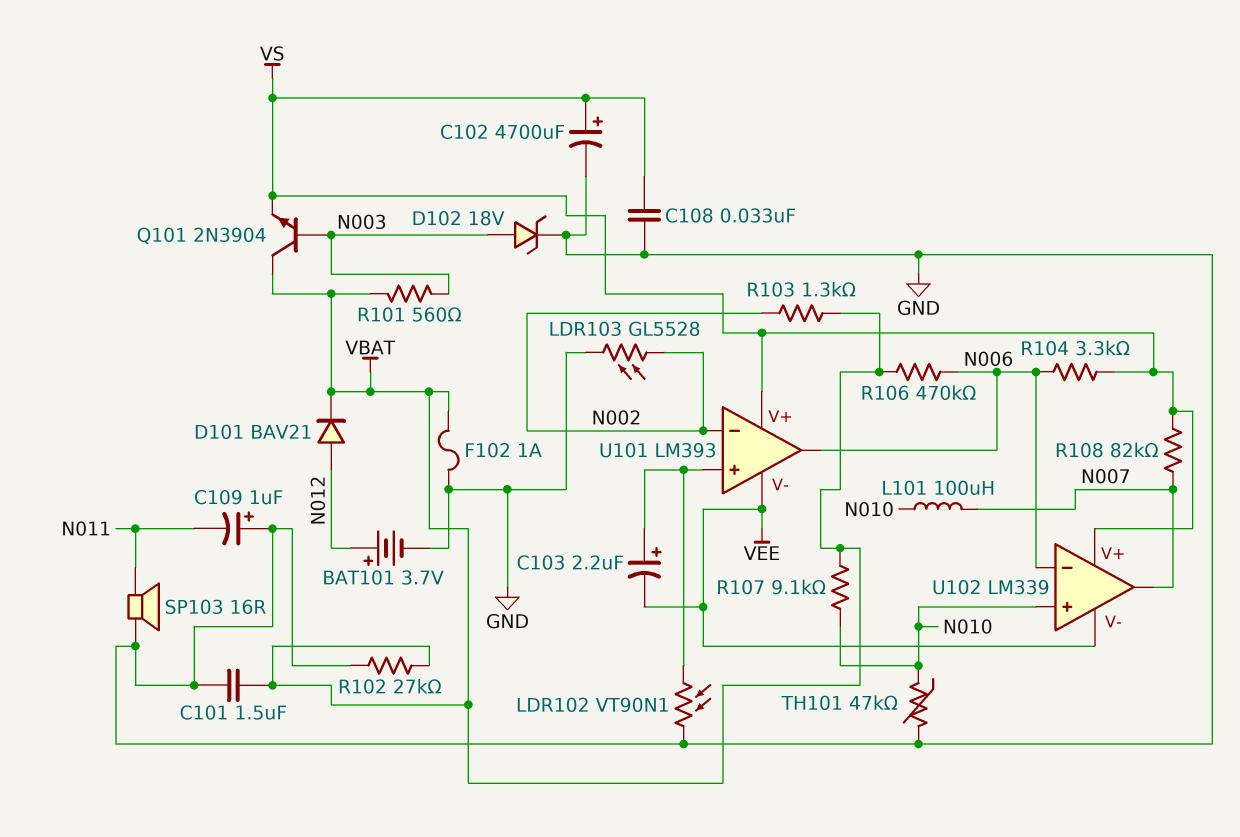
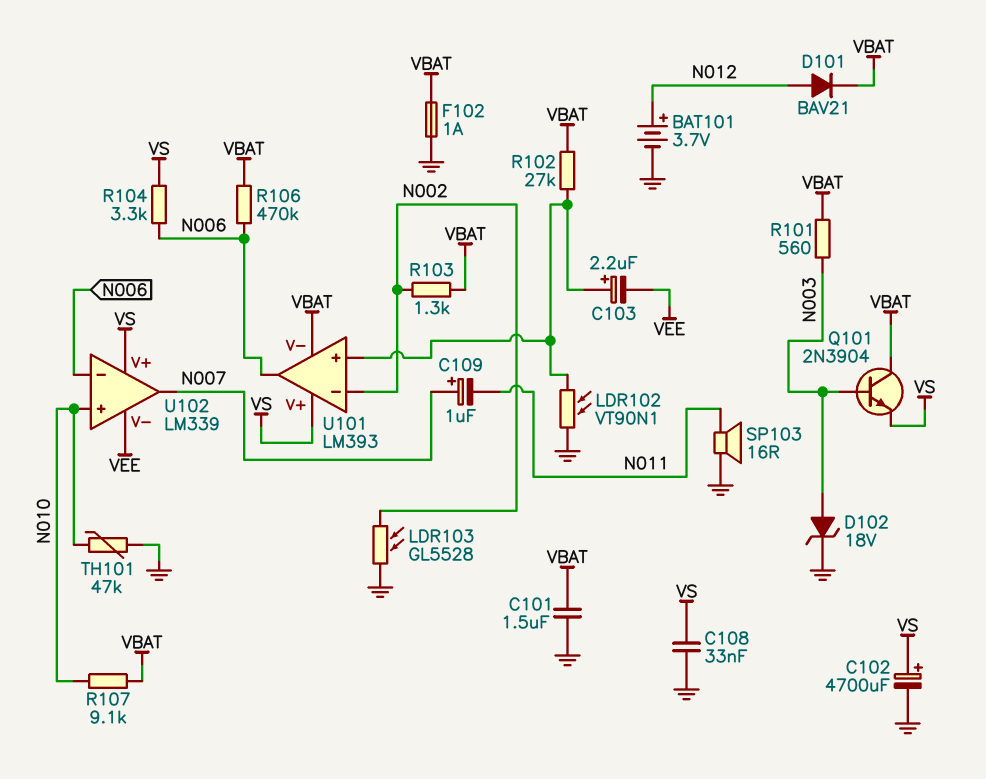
C109: 1uF (plus GND, minus N011) -> 1uF (plus N007, minus N011)
L101: 100uH (N007, N010) -> none
R102: 27k (GND, VBAT) -> 27k (U101/in+, VBAT)
R108: 82k (N007, VS) -> none
U101 pin V-: VEE -> VBAT

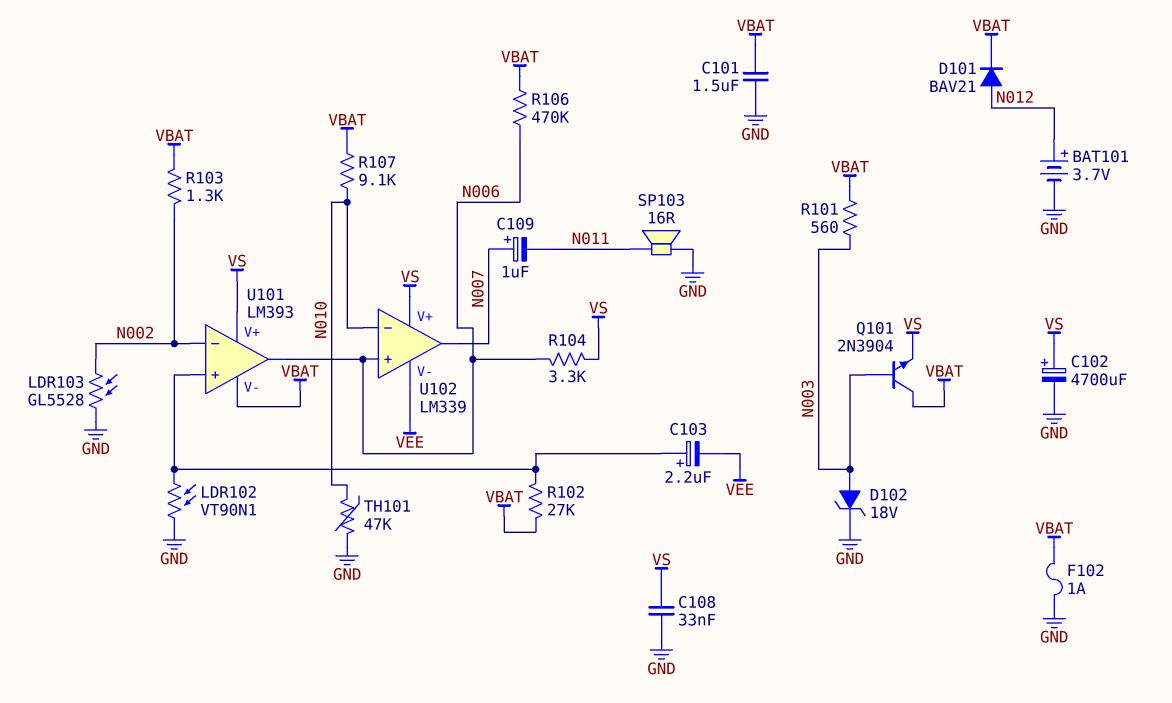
U102 pin in+: N010 -> N006
U102 pin in-: N006 -> N010

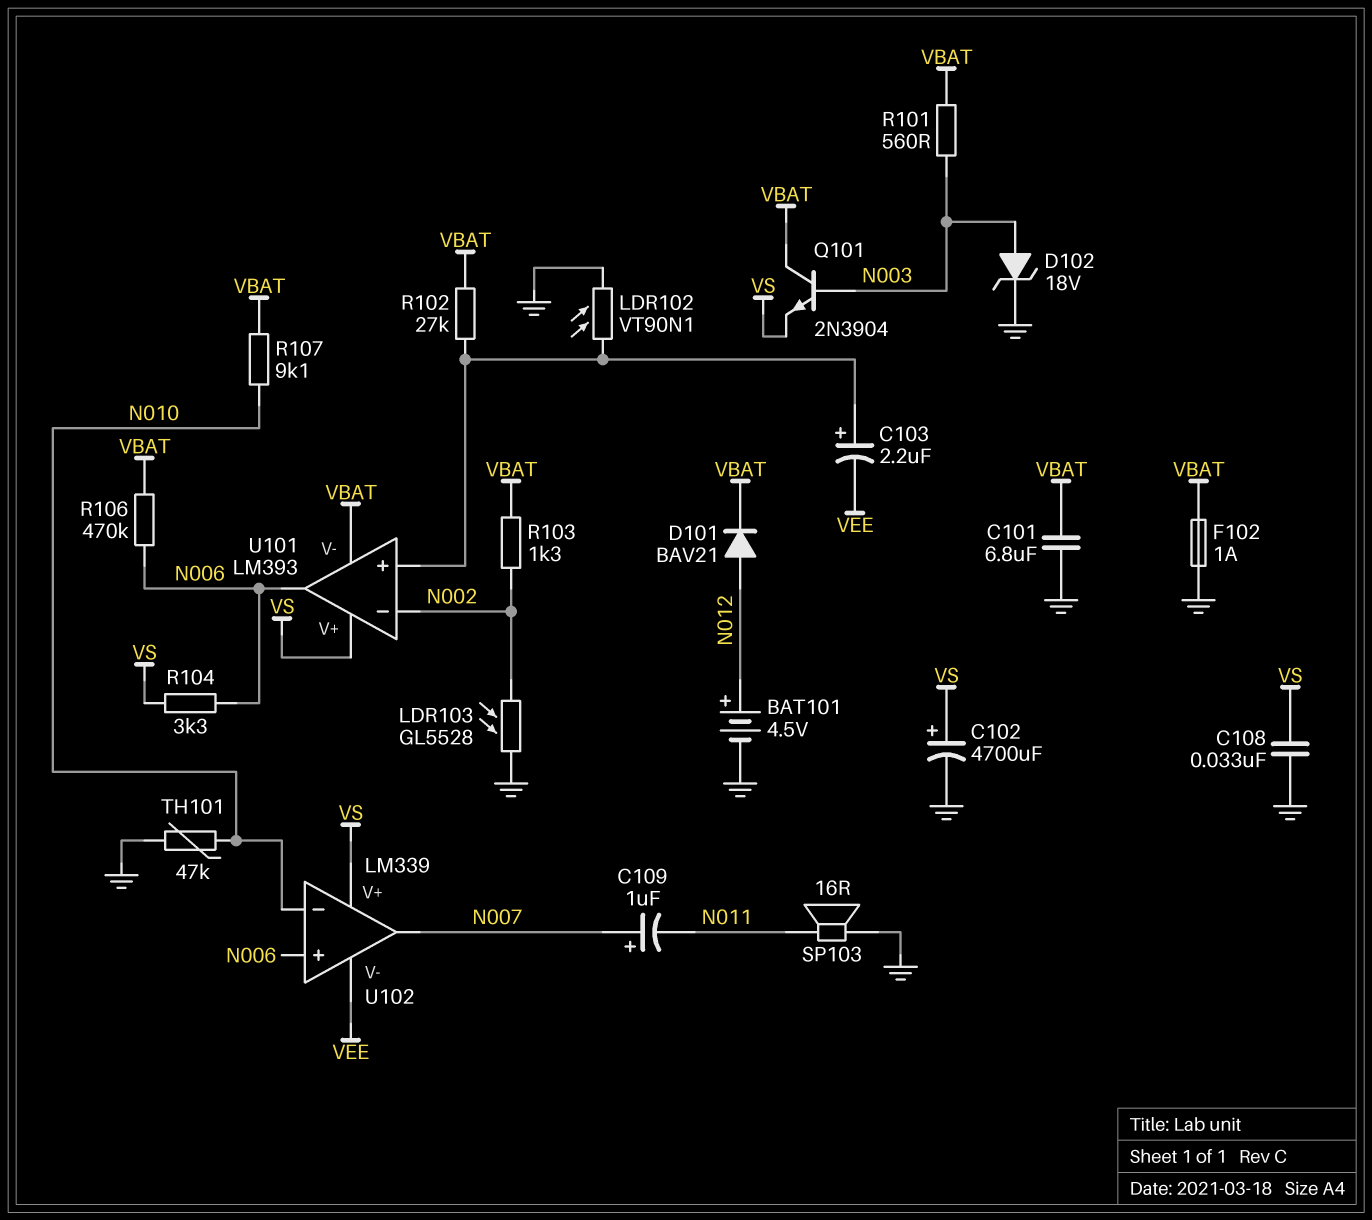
BAT101: 3.7V (plus N012, minus GND) -> 4.5V (plus N012, minus GND)
C101: 1.5uF (GND, VBAT) -> 6.8uF (GND, VBAT)

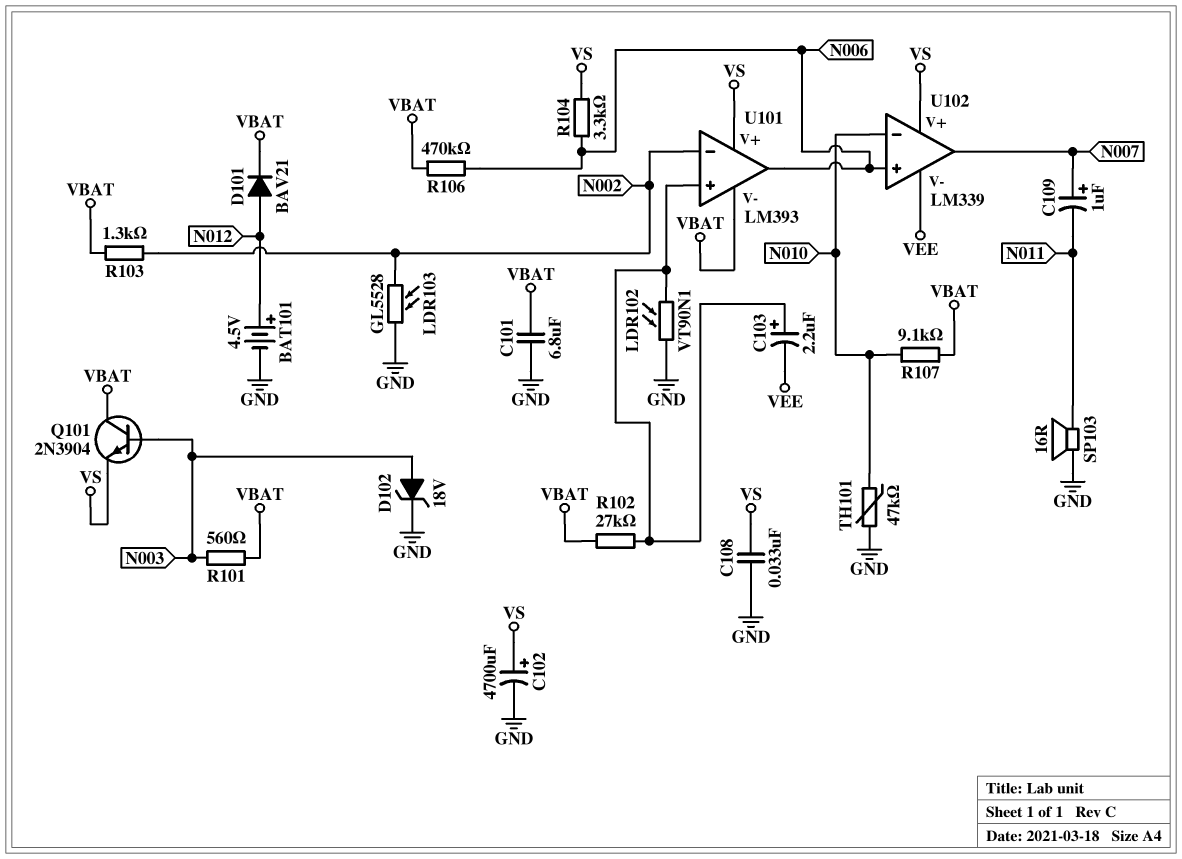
F102: 1A (GND, VBAT) -> none

